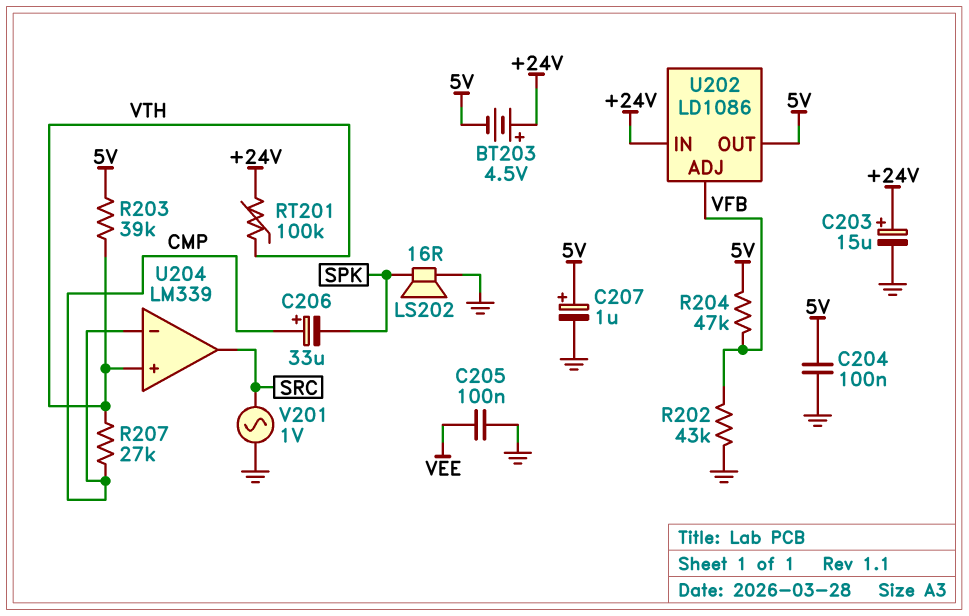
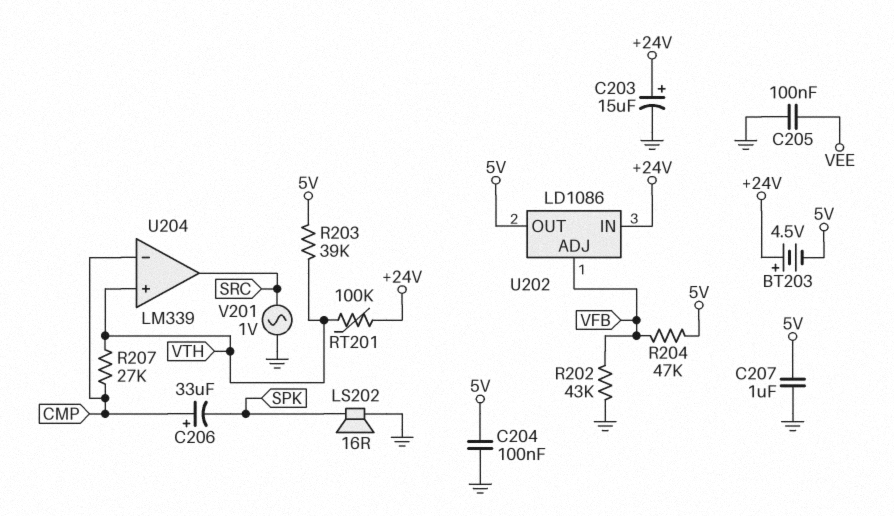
C207: 1uF (plus 5V, minus GND) -> 1uF (5V, GND)

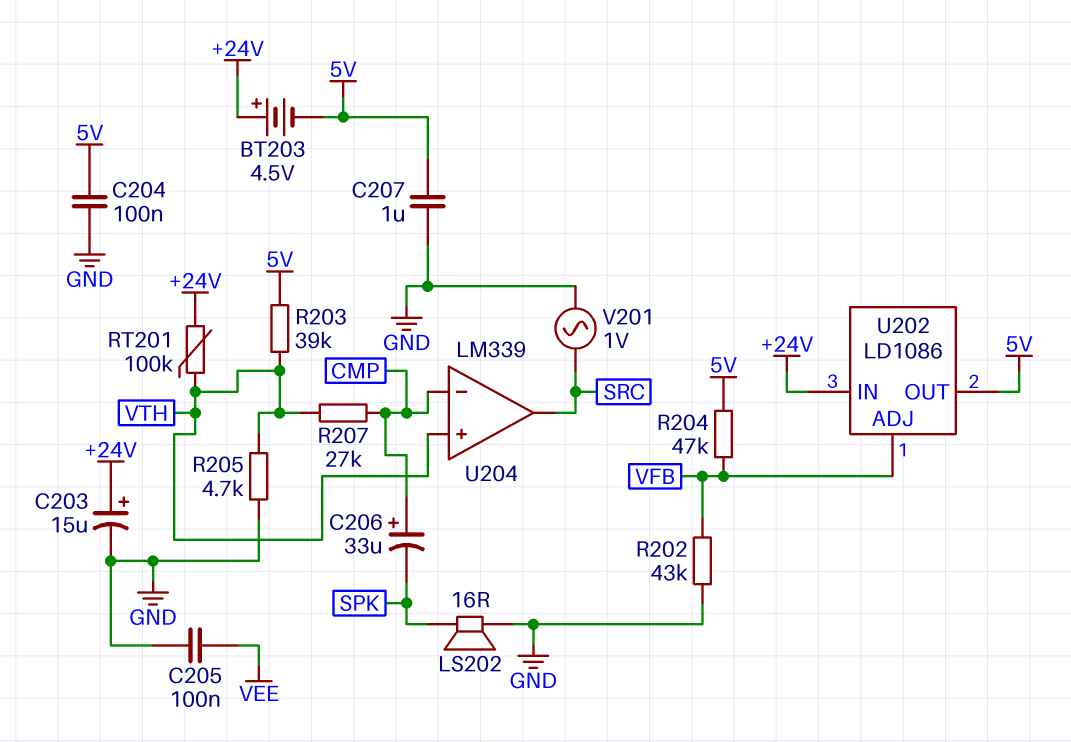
R205: none -> 4.7k (GND, VTH)

